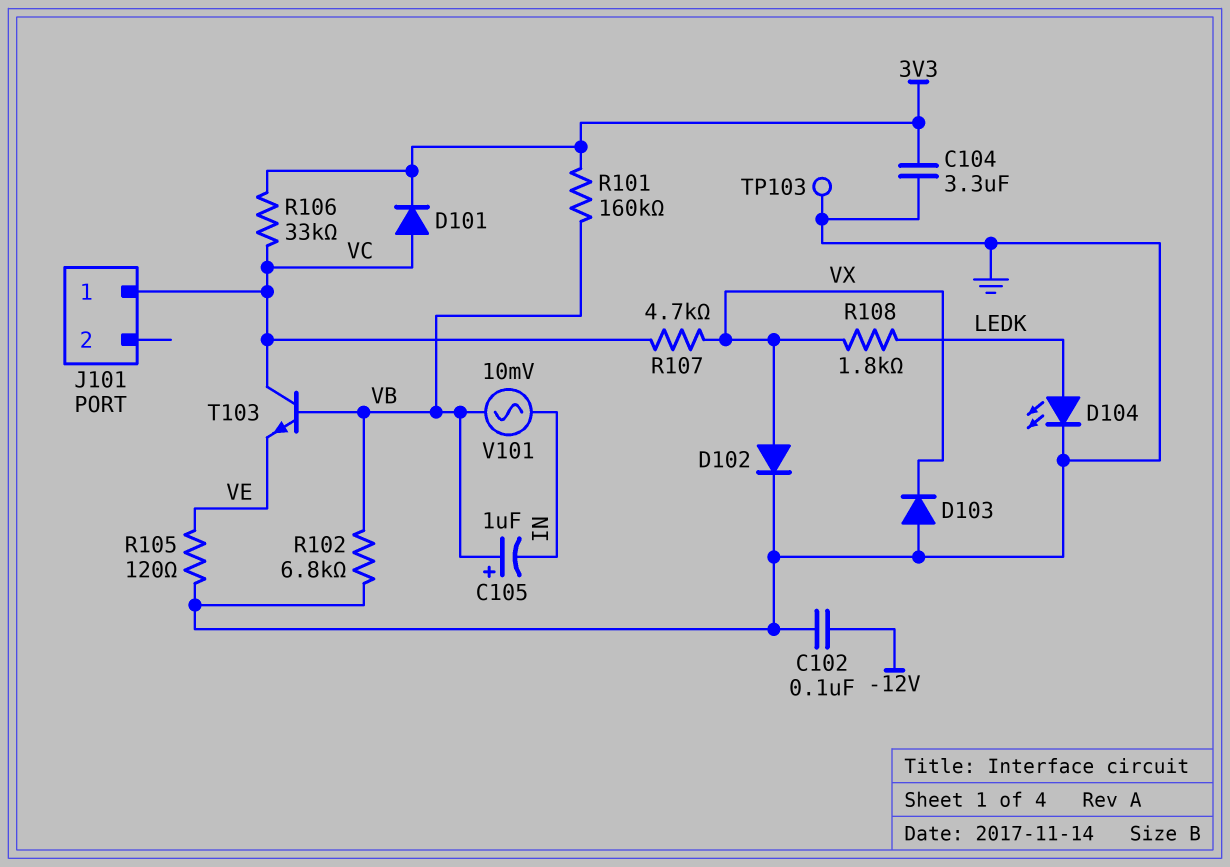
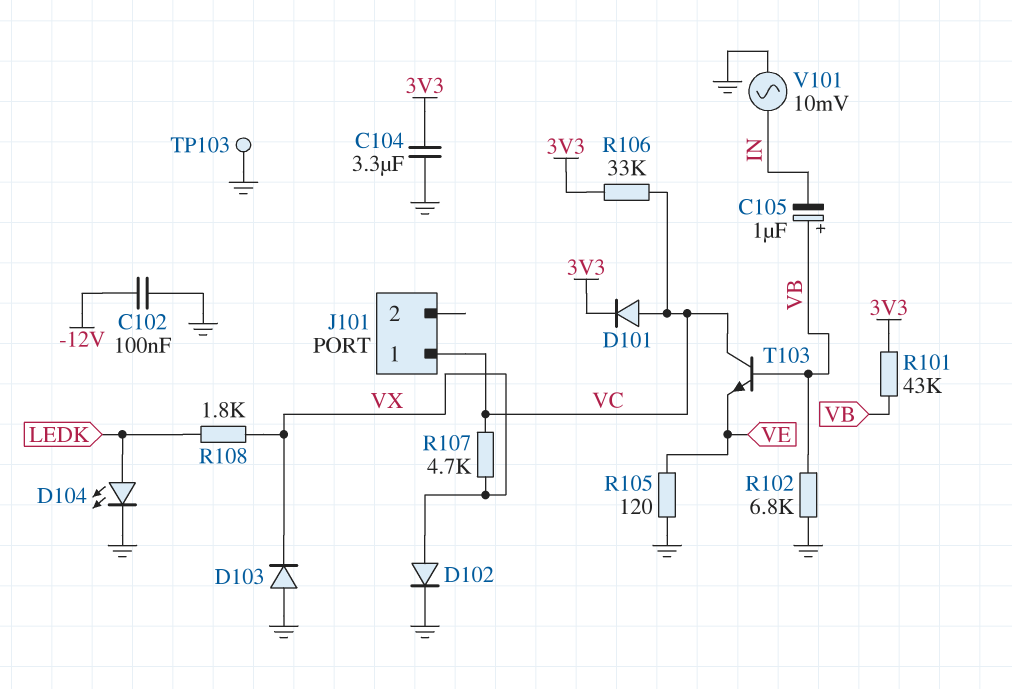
R101: 160k (3V3, VB) -> 43k (3V3, VB)
V101: AC 10mV (IN, VB) -> AC 10mV (GND, IN)

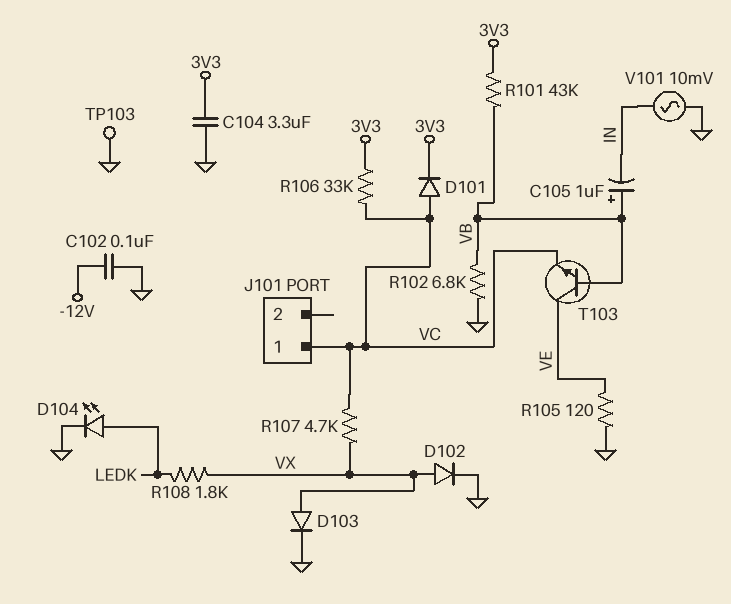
D103: diode (A GND, K VX) -> diode (A VX, K GND)
T103: NPN (B VB, C VC, E VE) -> NPN (B VB, C VE, E VC)

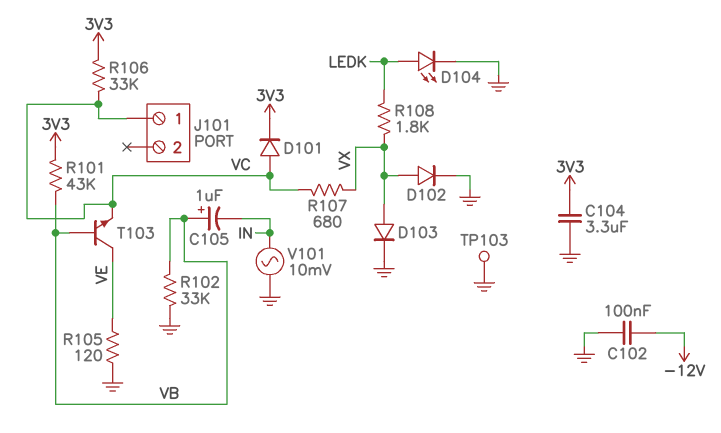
R102: 6.8k (GND, VB) -> 33k (GND, VB)
R107: 4.7k (VC, VX) -> 680 (VC, VX)

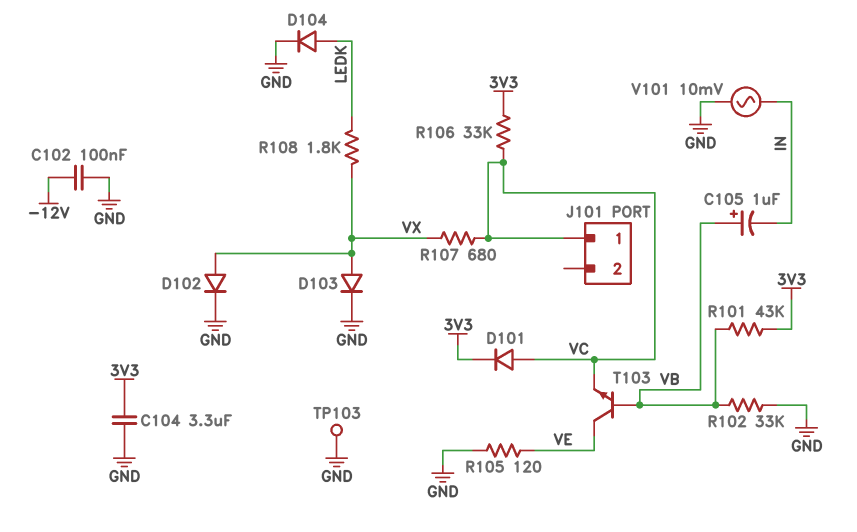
D104: LED (A LEDK, K GND) -> diode (A LEDK, K GND)

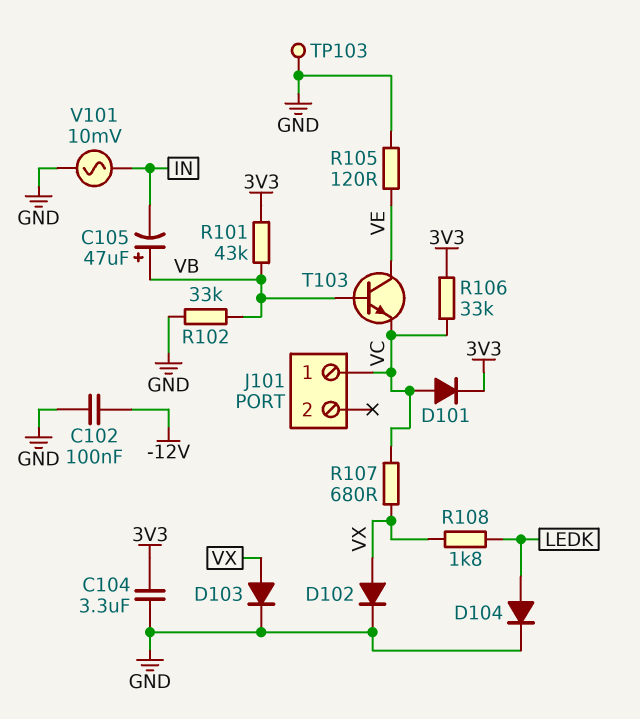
C105: 1uF (plus VB, minus IN) -> 47uF (plus VB, minus IN)

